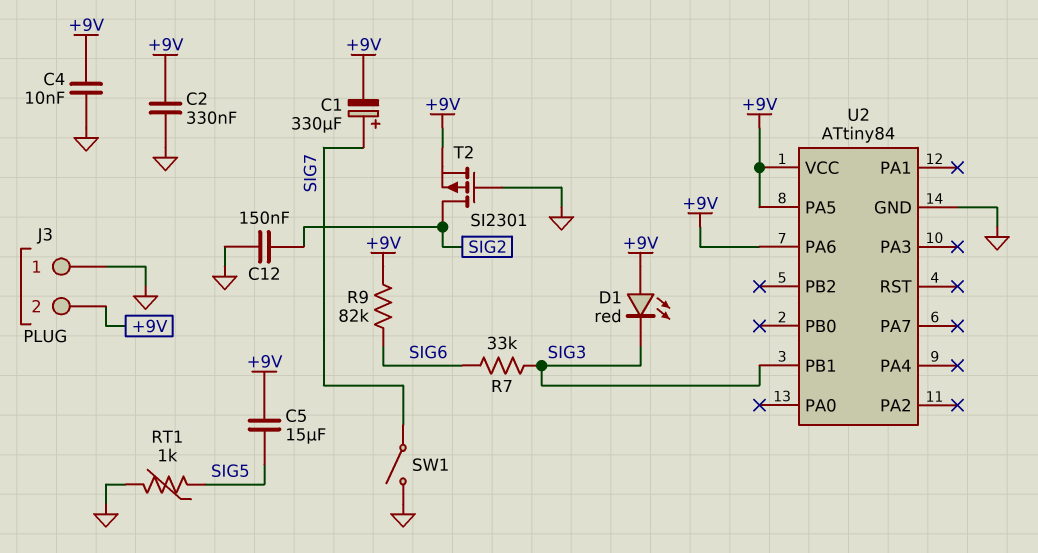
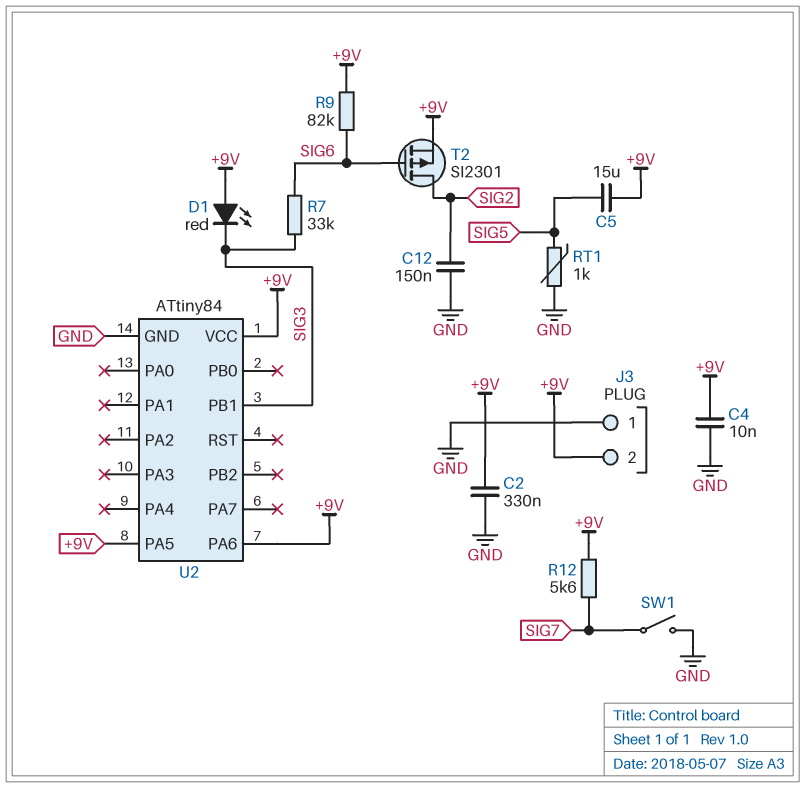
C1: 330uF (plus SIG7, minus +9V) -> none
R12: none -> 5.6k (+9V, SIG7)
T2: PMOS SI2301 (G GND, D SIG2, S +9V) -> PMOS SI2301 (G SIG6, D SIG2, S +9V)

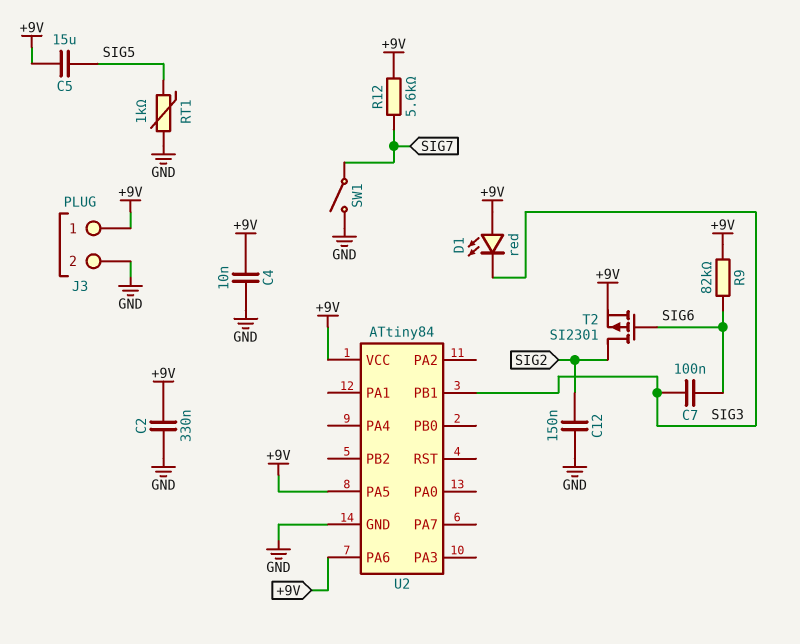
C7: none -> 100nF (SIG3, SIG6)
J3 pin 1: GND -> +9V
J3 pin 2: +9V -> GND
R7: 33k (SIG3, SIG6) -> none

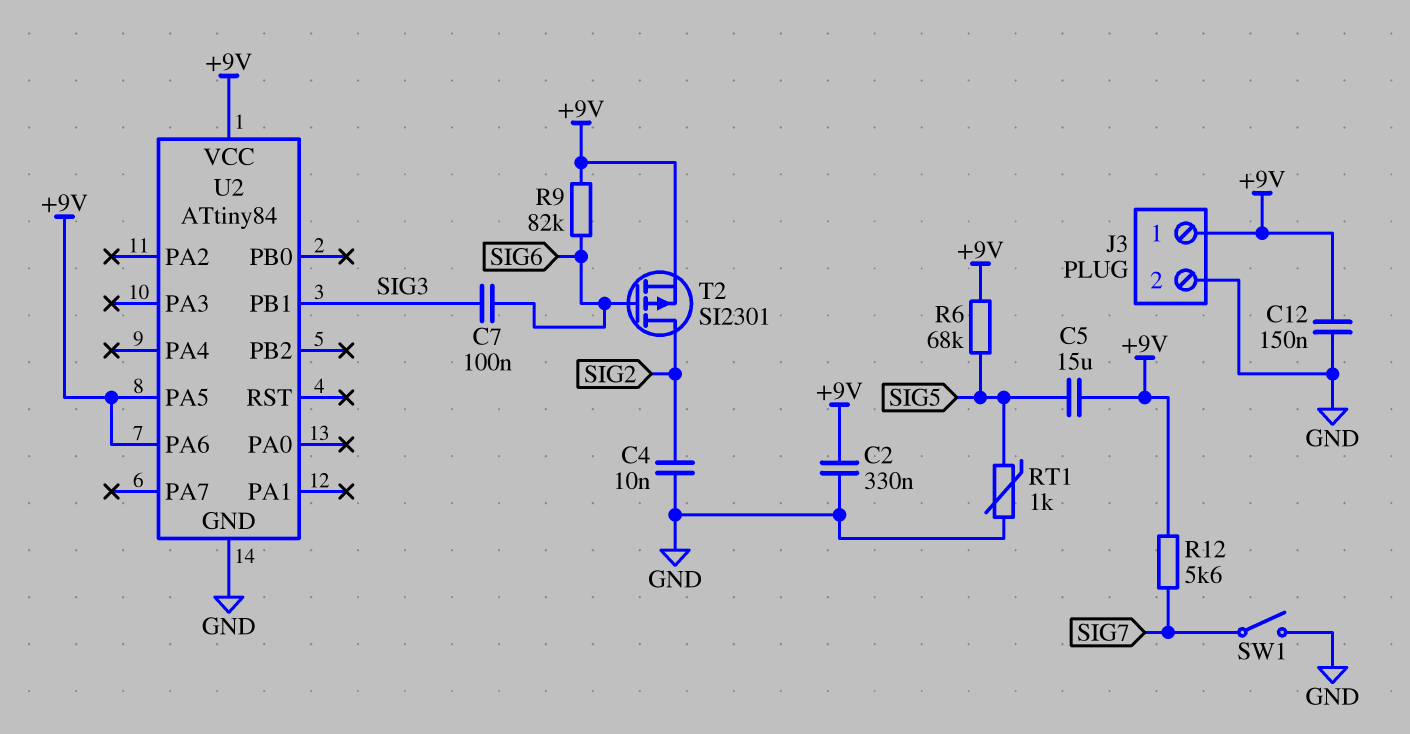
C4: 10nF (+9V, GND) -> 10nF (GND, SIG2)
C12: 150nF (GND, SIG2) -> 150nF (+9V, GND)
D1: LED red (A +9V, K SIG3) -> none
R6: none -> 68k (+9V, SIG5)

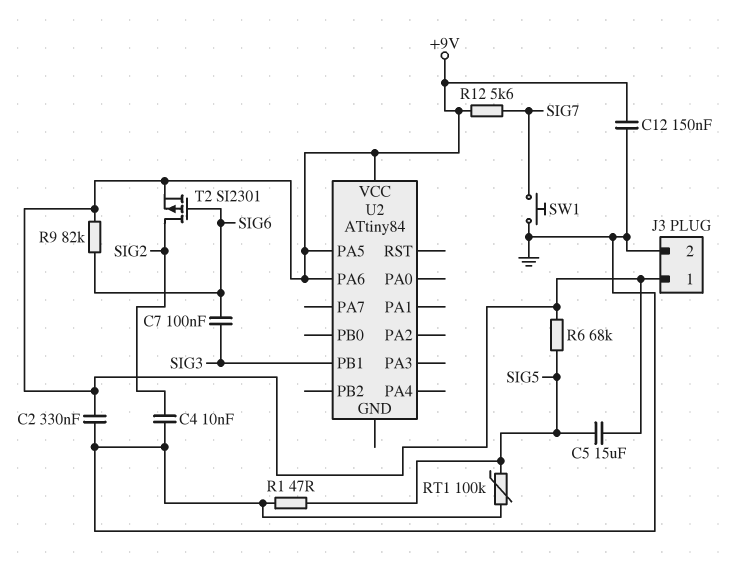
R1: none -> 47 (GND, SIG5)
RT1: 1k (GND, SIG5) -> 100k (GND, SIG5)
SW1: switch (GND, SIG7) -> button (GND, SIG7)
U2 pin GND: GND -> none

